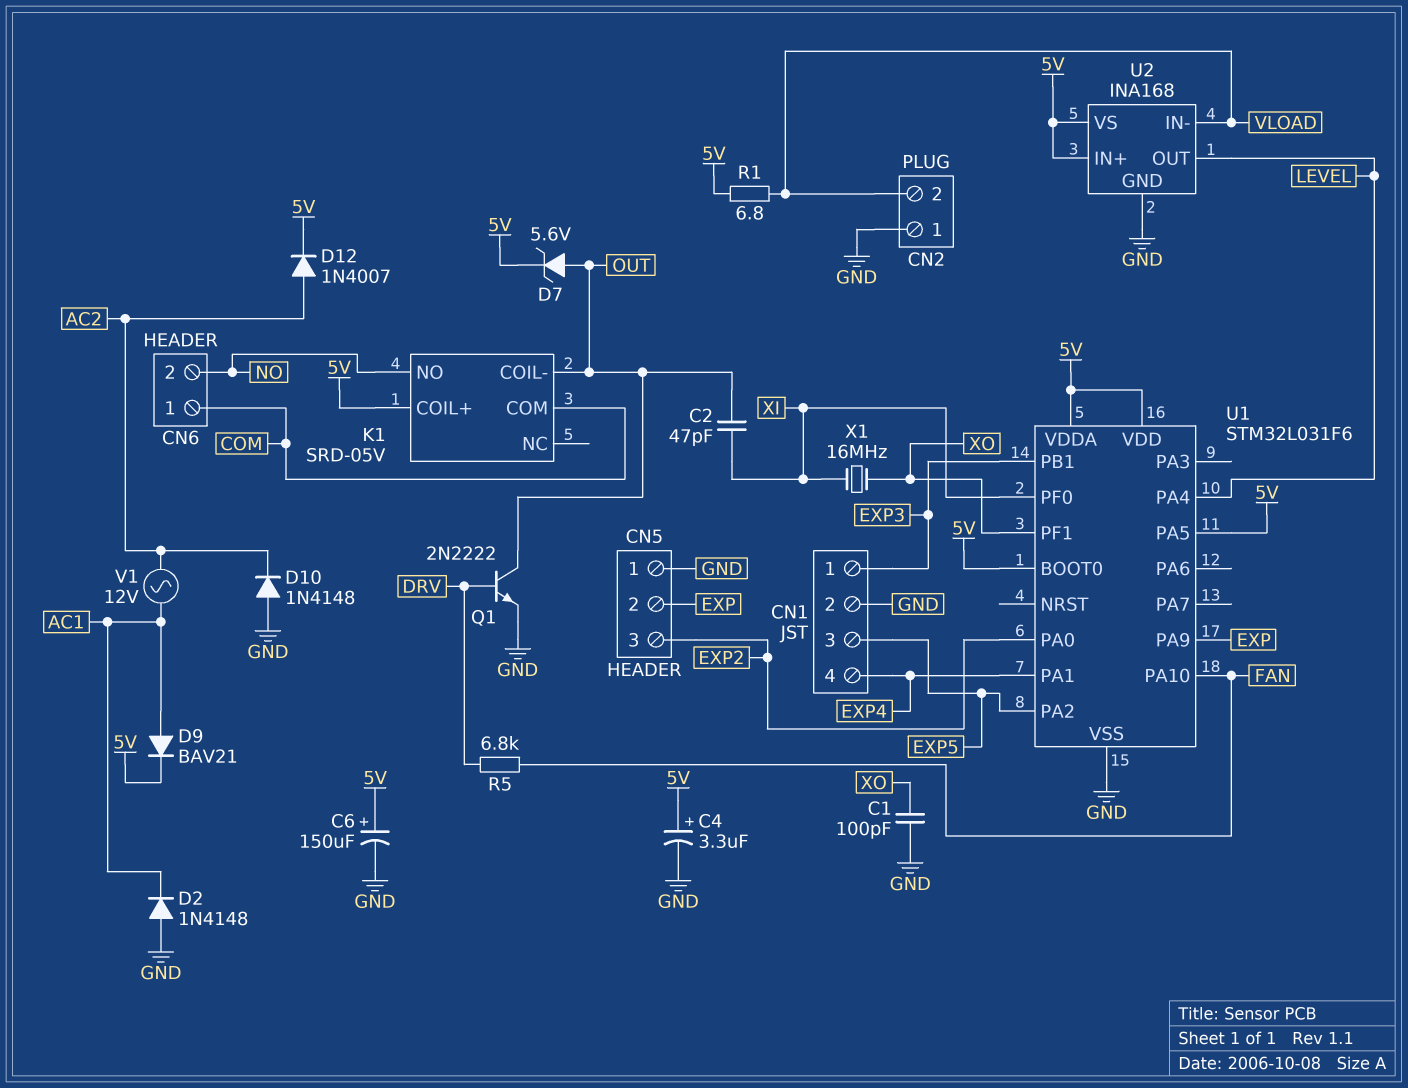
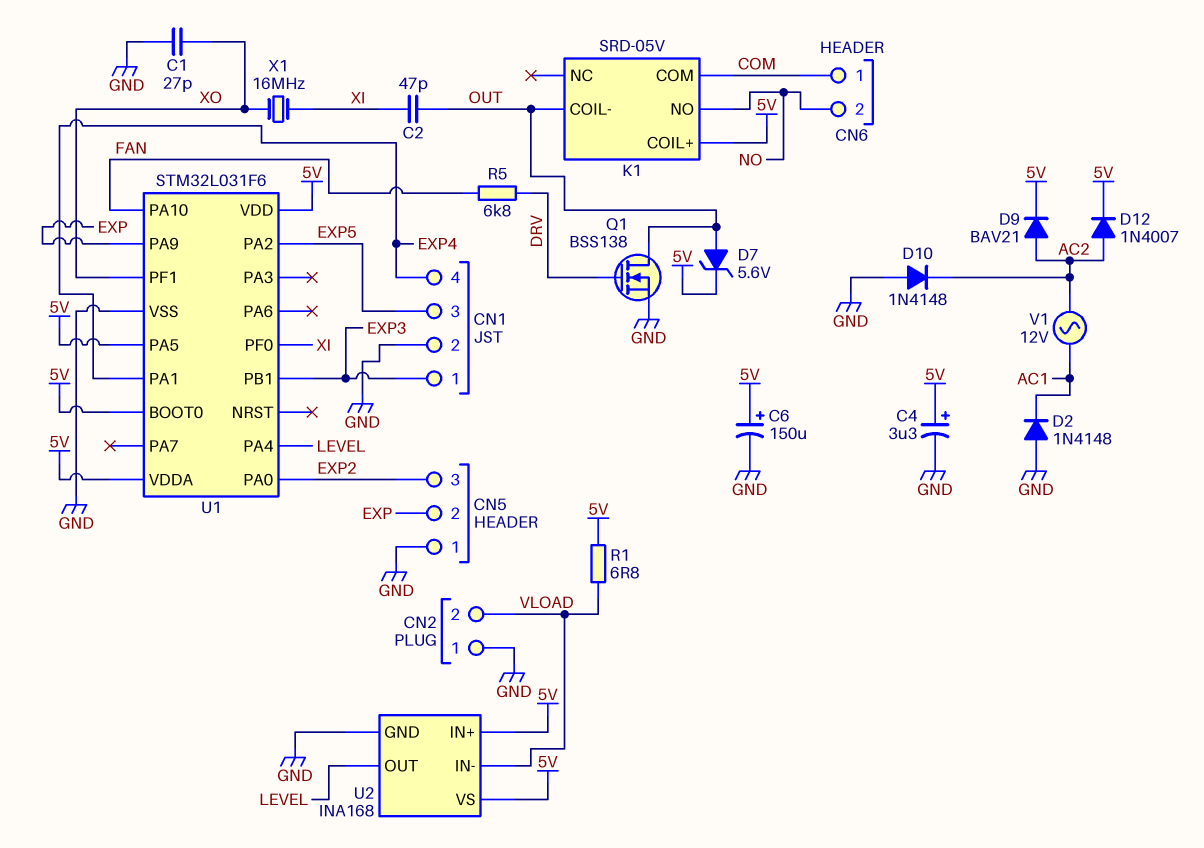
C1: 100pF (GND, XO) -> 27pF (GND, XO)
D9: diode BAV21 (A AC1, K 5V) -> diode BAV21 (A AC2, K 5V)
Q1: NPN 2N2222 (B DRV, C OUT, E GND) -> NMOS BSS138 (G DRV, D OUT, S GND)

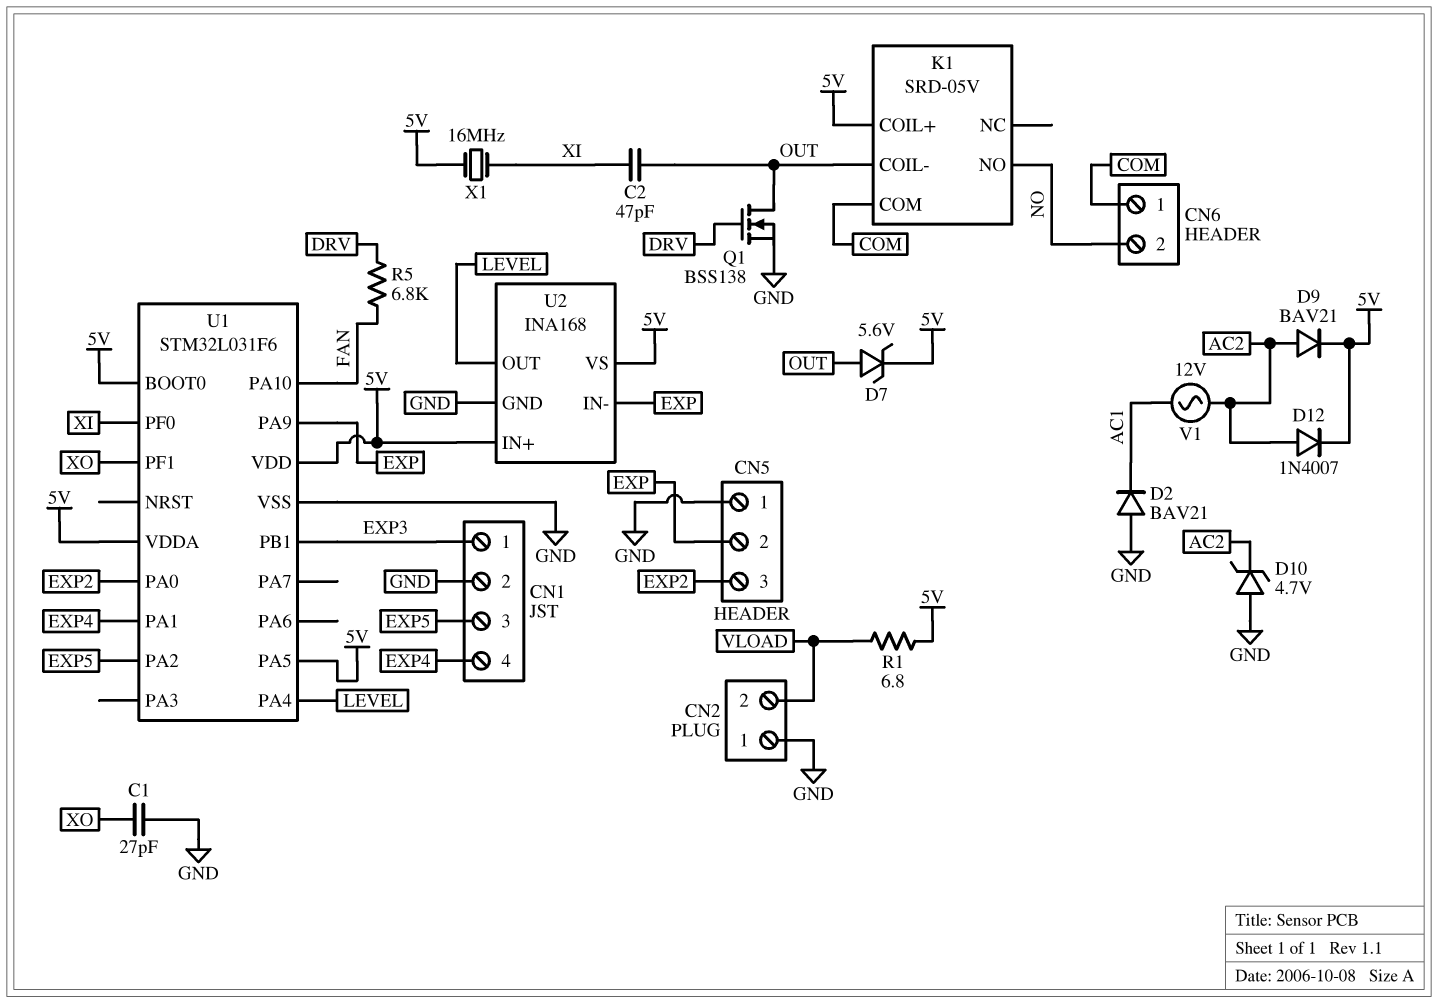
C4: 3.3uF (plus 5V, minus GND) -> none
C6: 150uF (plus 5V, minus GND) -> none
D2: diode 1N4148 (A GND, K AC1) -> diode BAV21 (A GND, K AC1)
D10: diode 1N4148 (A GND, K AC2) -> zener 4.7V (A GND, K AC2)
U2 pin IN-: VLOAD -> EXP
X1: 16MHz (XI, XO) -> 16MHz (5V, XI)

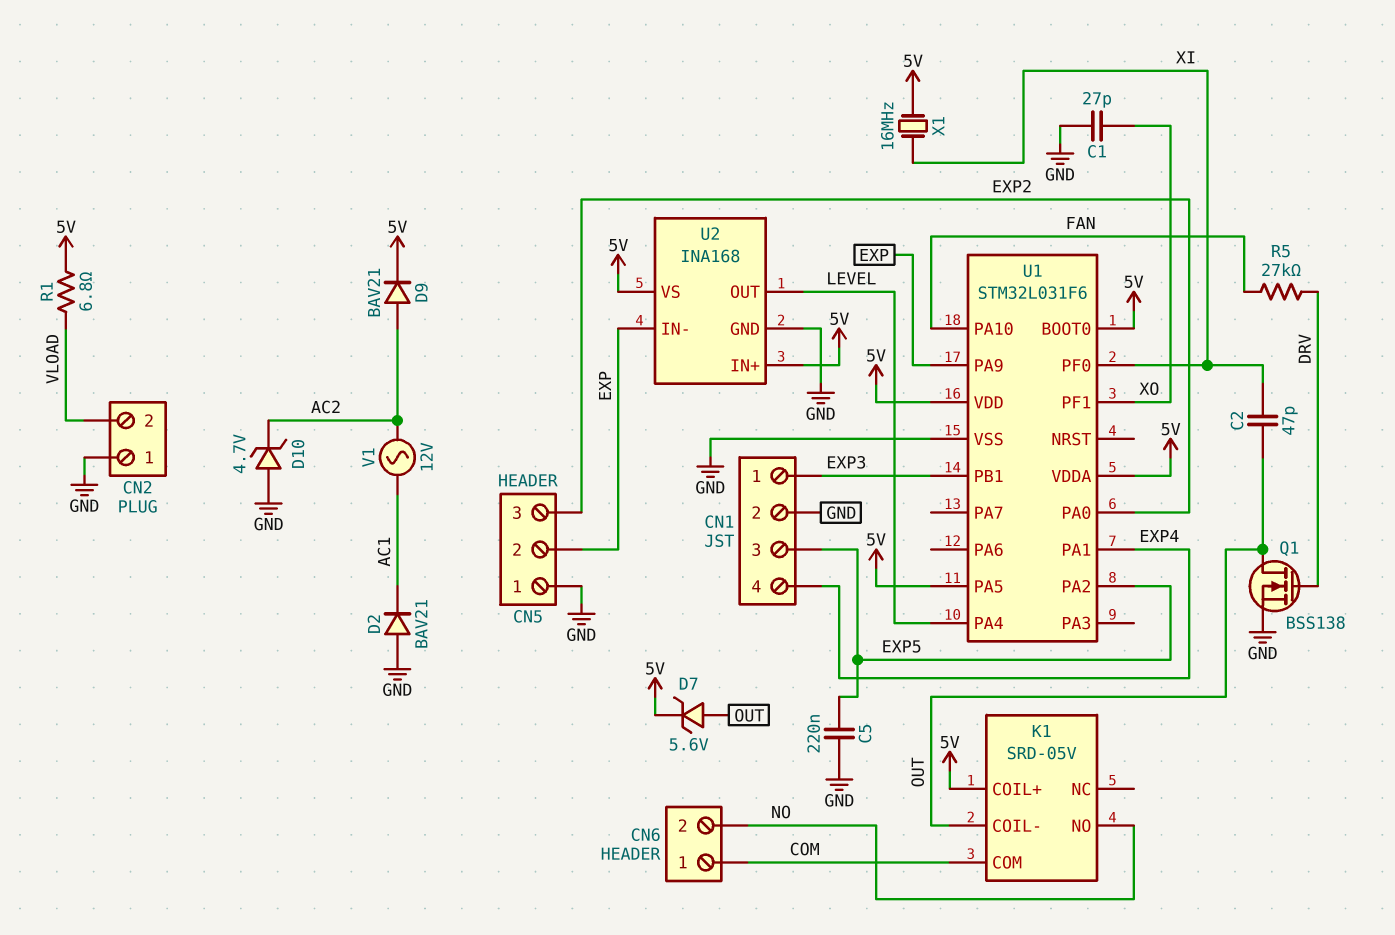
C5: none -> 220nF (EXP5, GND)
D12: diode 1N4007 (A AC2, K 5V) -> none
R5: 6.8k (DRV, FAN) -> 27k (DRV, FAN)

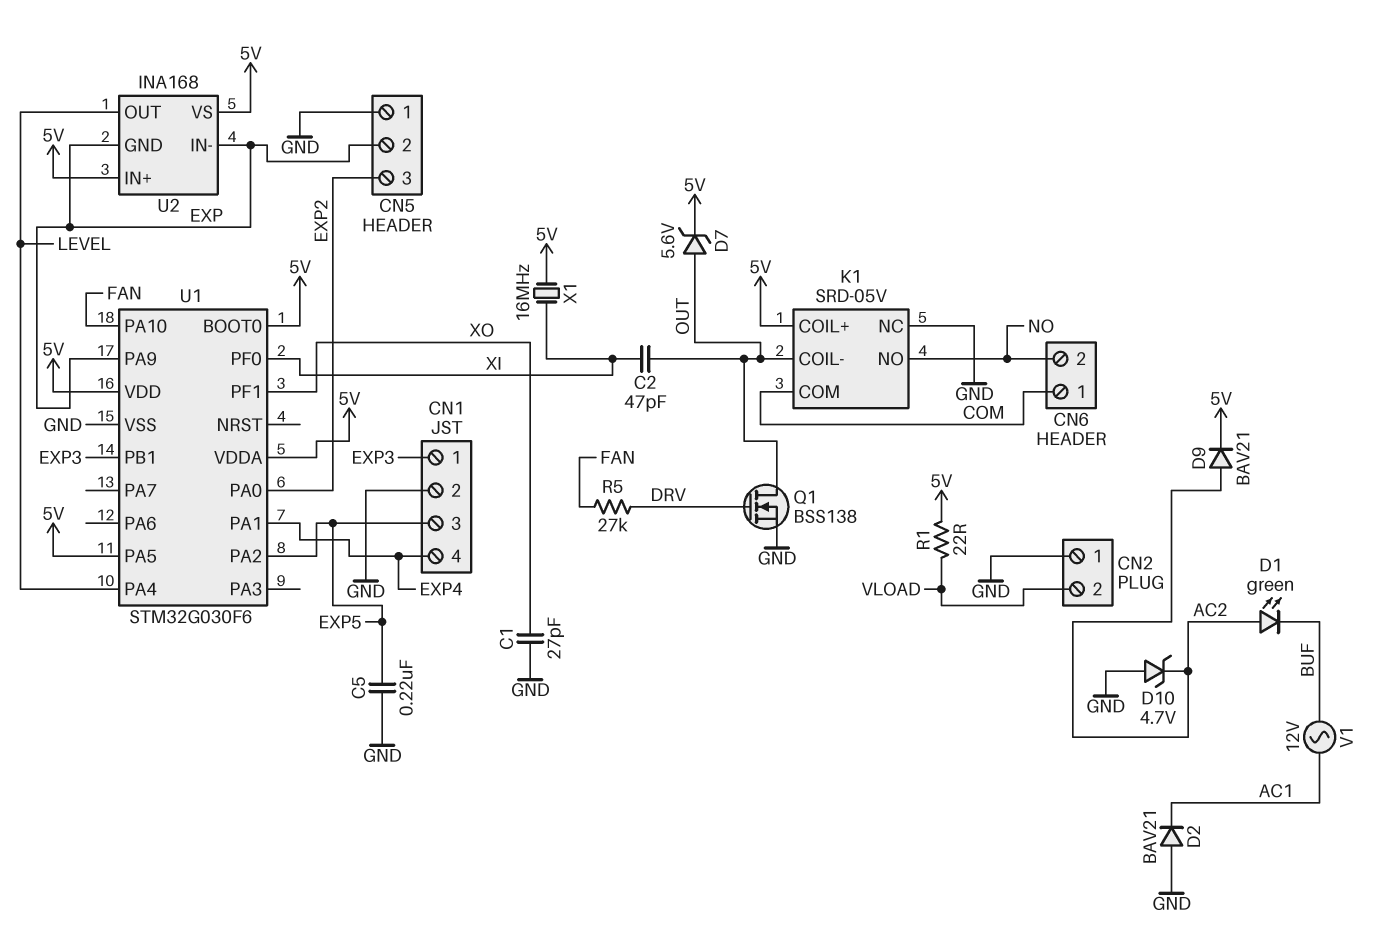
D1: none -> LED green (A AC2, K BUF)
K1 pin NC: none -> GND
R1: 6.8 (5V, VLOAD) -> 22 (5V, VLOAD)
U1: STM32L031F6 -> STM32G030F6
U2 pin GND: GND -> EXP
V1: AC 12V (AC1, AC2) -> AC 12V (AC1, BUF)

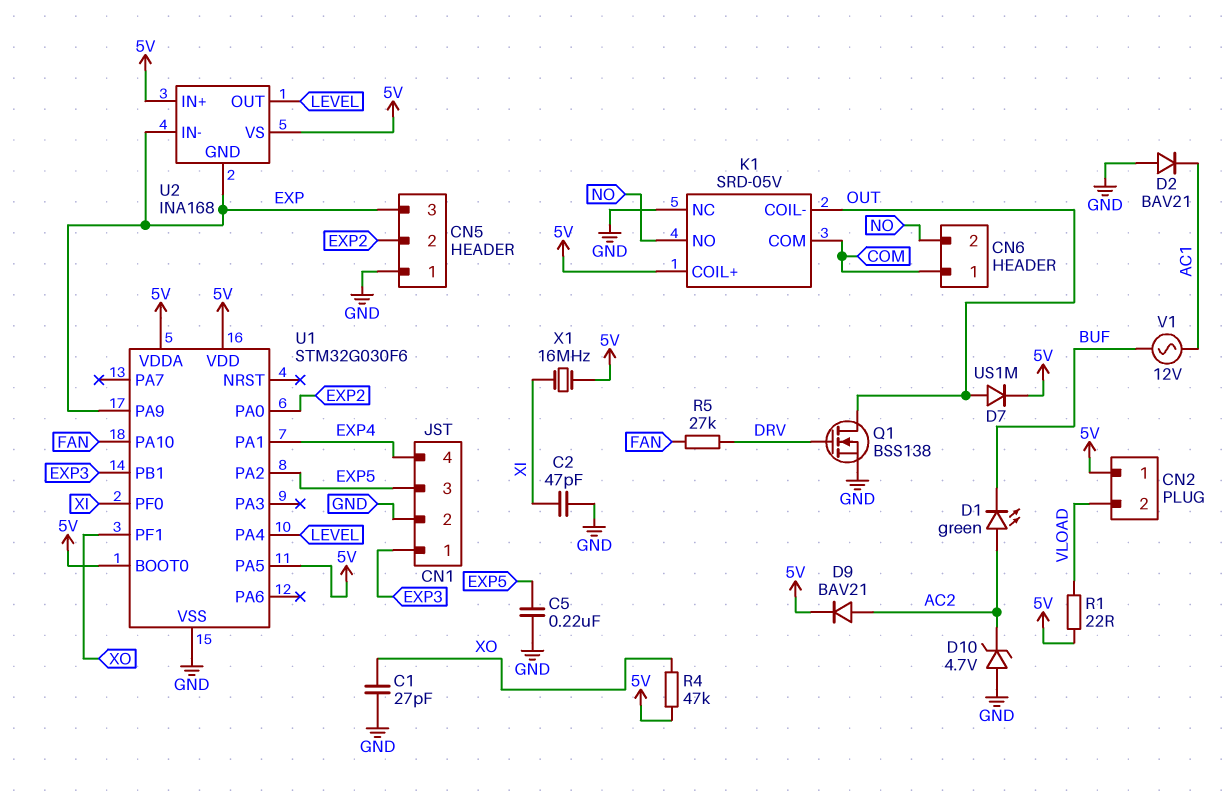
C2: 47pF (OUT, XI) -> 47pF (GND, XI)
CN2 pin 1: GND -> 5V
CN5 pin 2: EXP -> EXP2
CN5 pin 3: EXP2 -> EXP
D7: zener 5.6V (A OUT, K 5V) -> diode US1M (A OUT, K 5V)
R4: none -> 47k (5V, XO)

